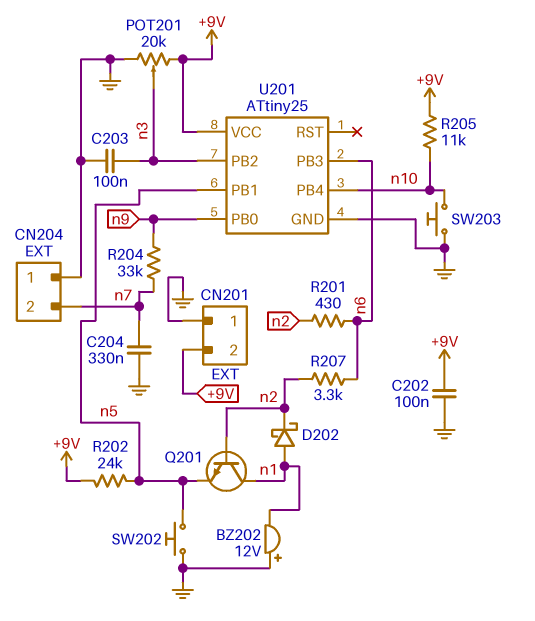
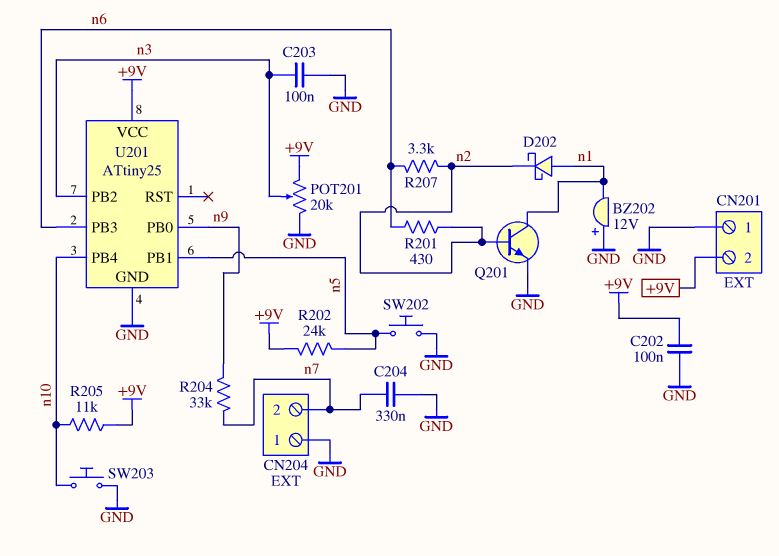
Q201: NPN (B n2, C n1, E n5) -> NPN (B n2, C n1, E GND)

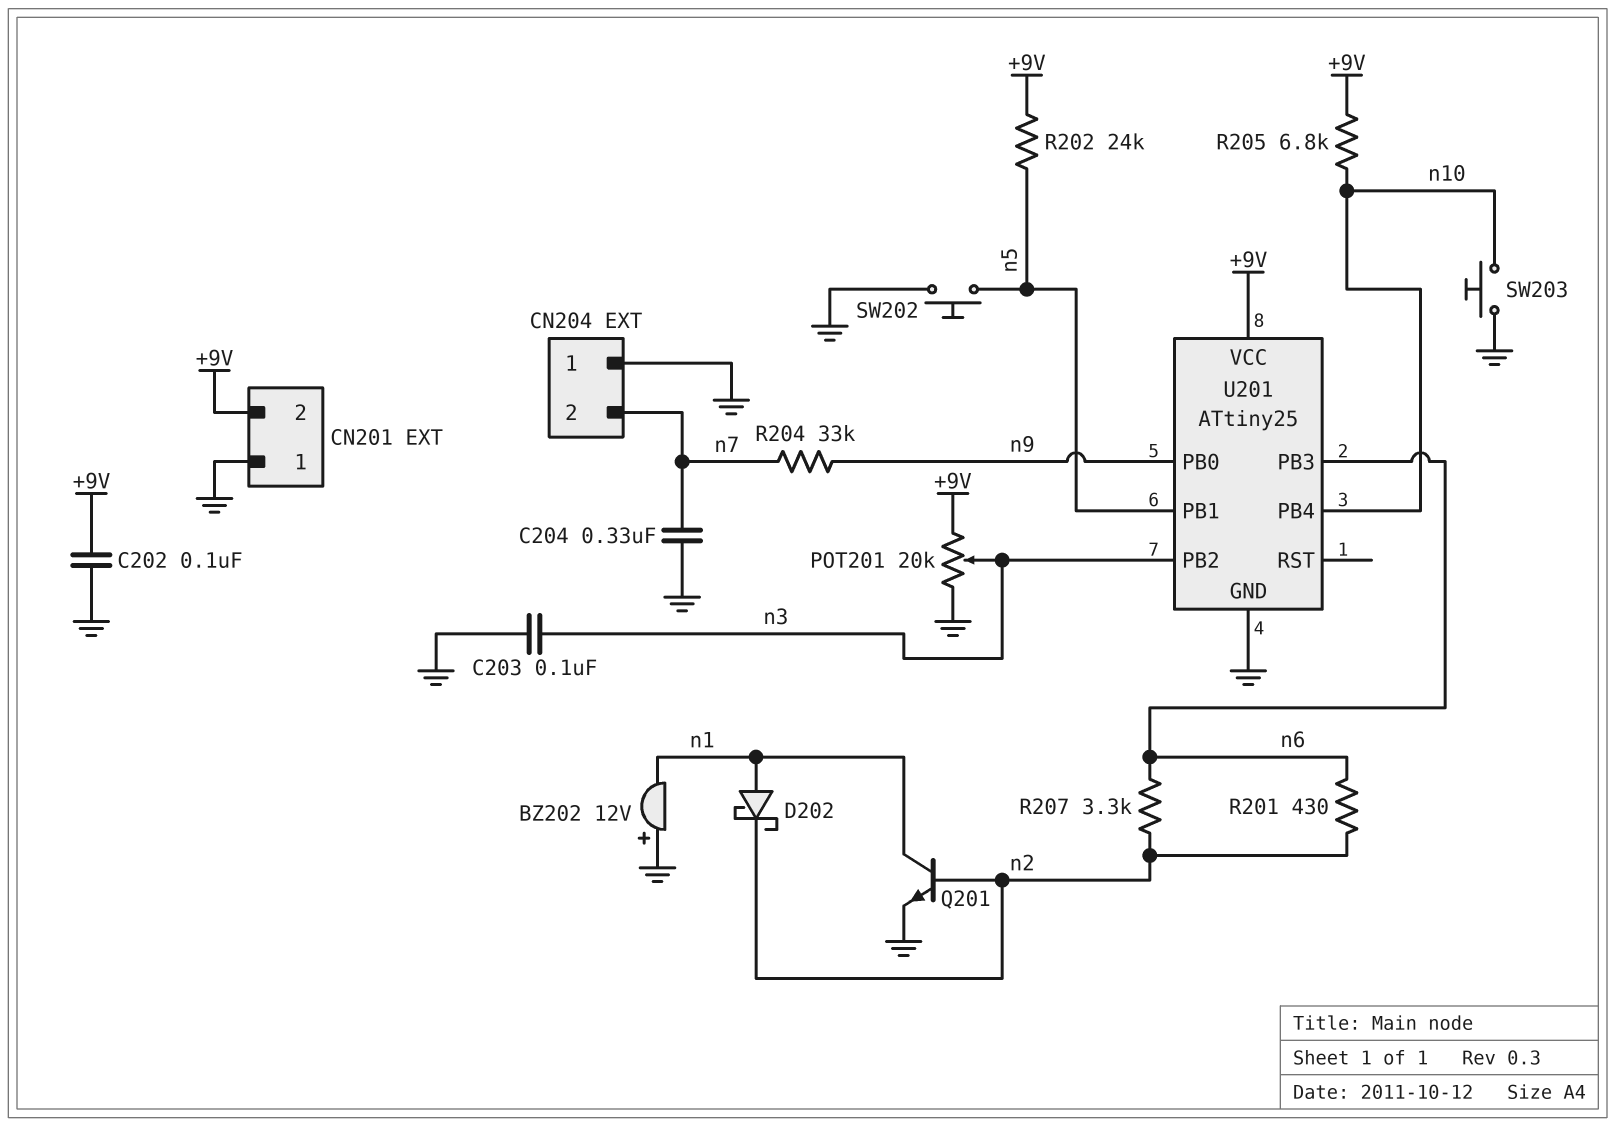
R205: 11k (+9V, n10) -> 6.8k (+9V, n10)

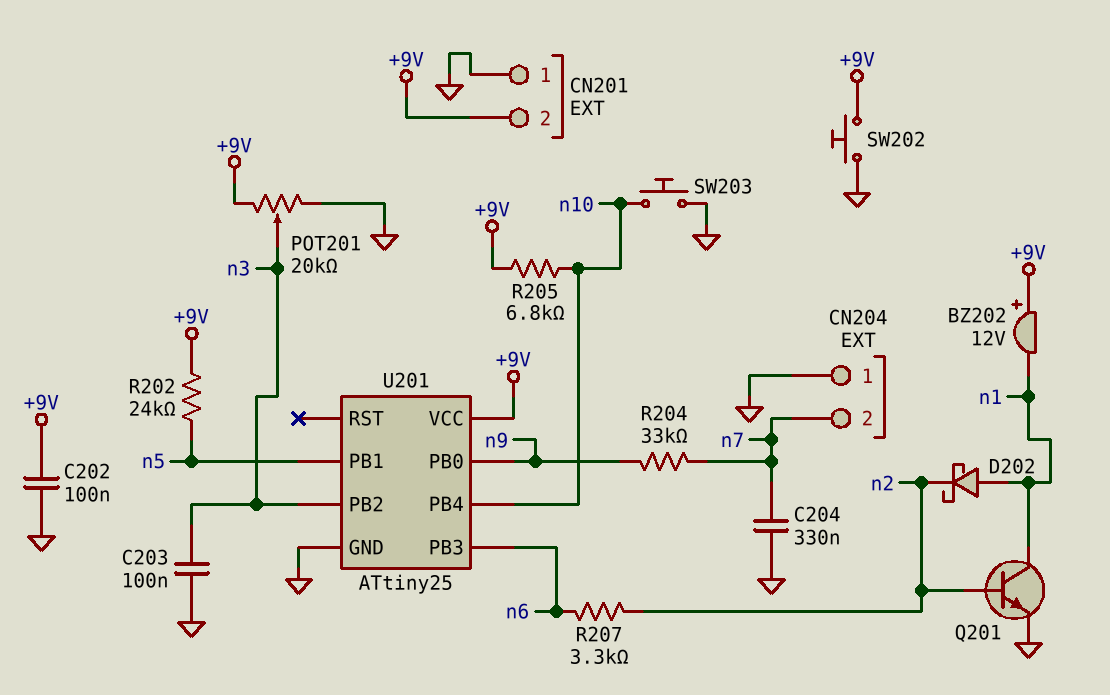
BZ202: buzzer 12V (plus GND, minus n1) -> buzzer 12V (plus +9V, minus n1)
R201: 430 (n2, n6) -> none
SW202: button (GND, n5) -> button (+9V, GND)

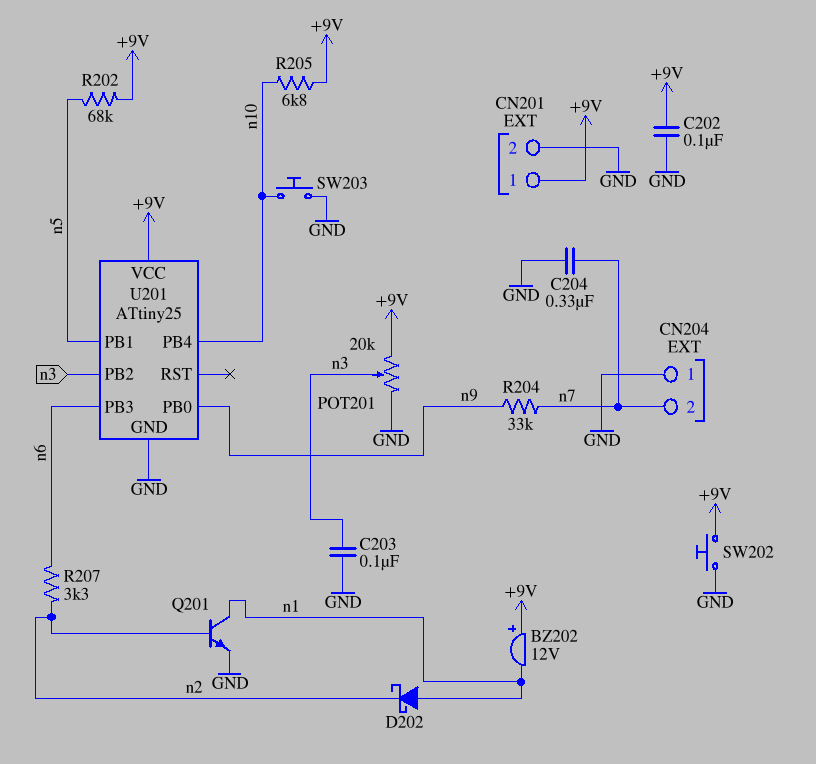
CN201 pin 1: GND -> +9V
CN201 pin 2: +9V -> GND
R202: 24k (+9V, n5) -> 68k (+9V, n5)

